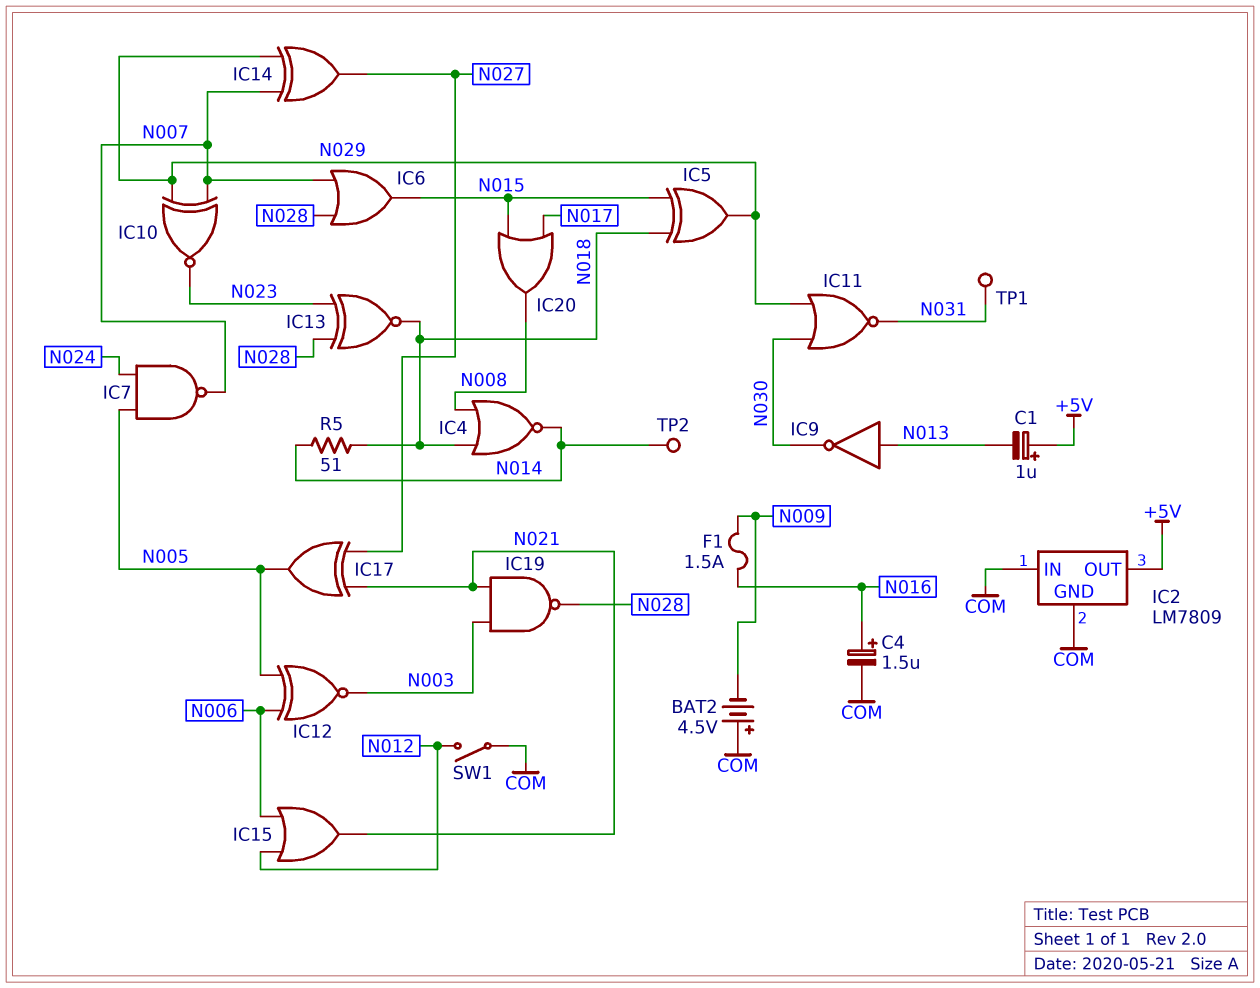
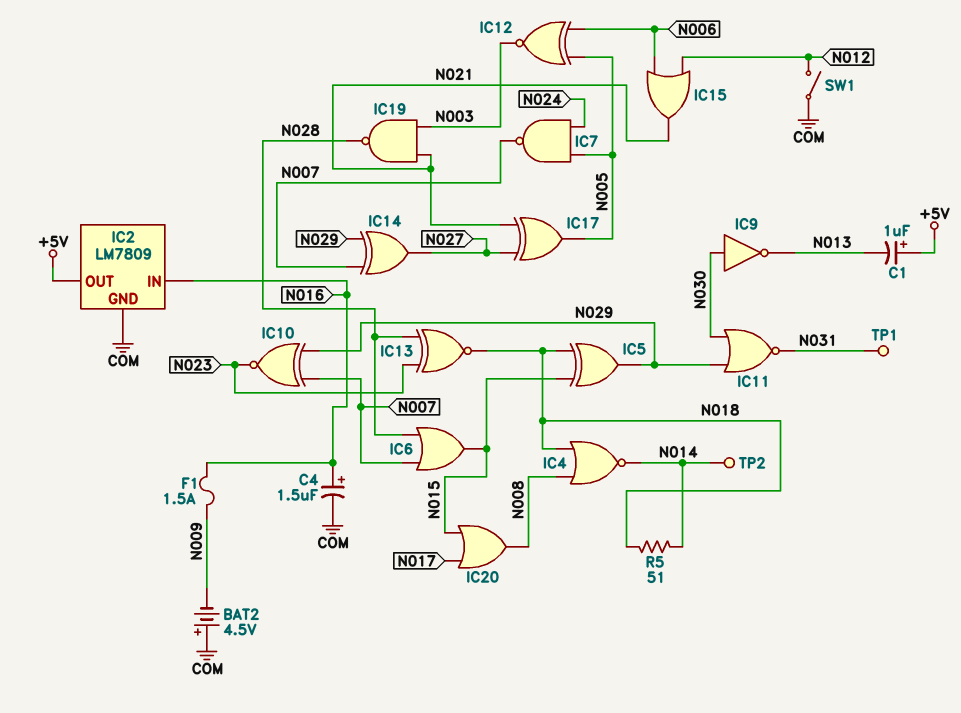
IC2 pin IN: COM -> N016
IC9: NOT (in N013, out N030) -> NOT (in N030, out N013)

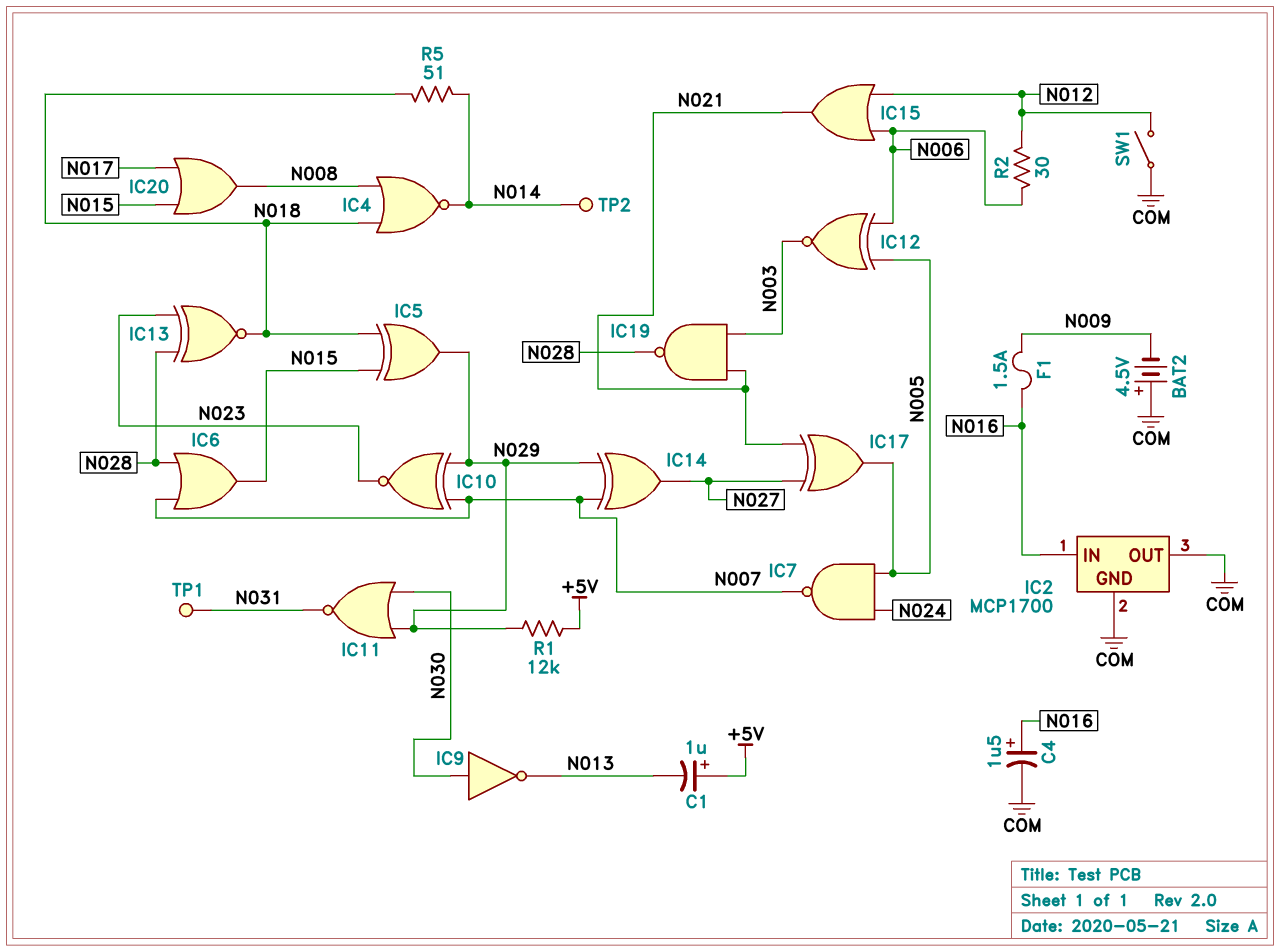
IC2: LM7809 -> MCP1700
IC2 pin OUT: +5V -> COM
R1: none -> 12k (+5V, N029)
R2: none -> 30 (N006, N012)

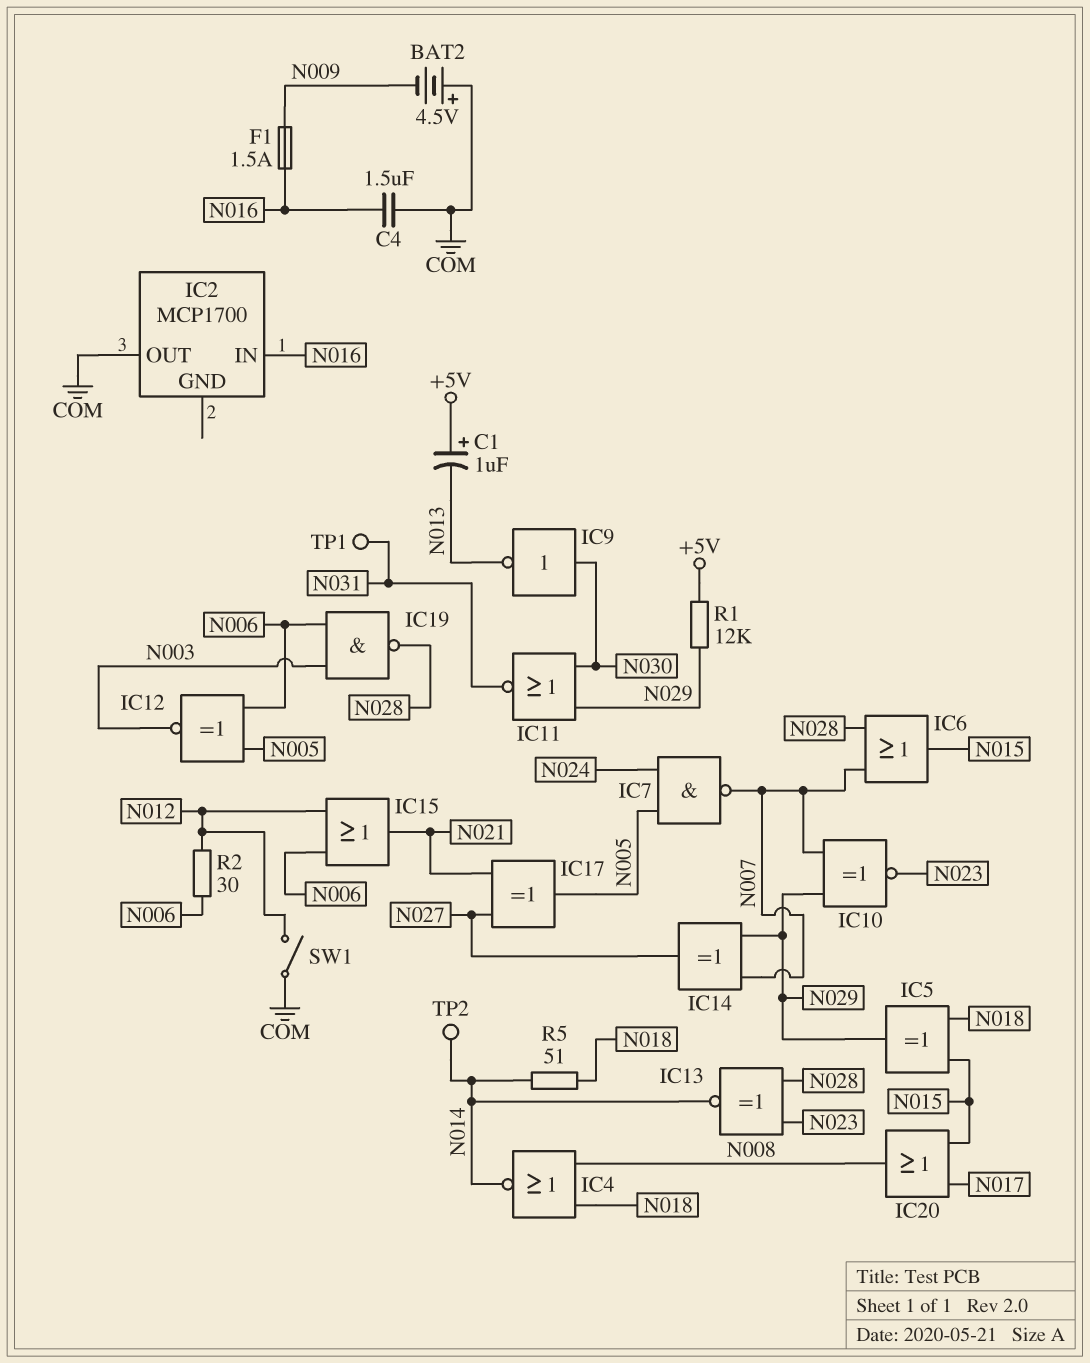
C4: 1.5uF (plus N016, minus COM) -> 1.5uF (COM, N016)
IC2 pin GND: COM -> none
IC13: XNOR (in N023, in N028, out N018) -> XNOR (in N023, in N028, out N014)
IC19: NAND (in N003, in N021, out N028) -> NAND (in N003, in N006, out N028)

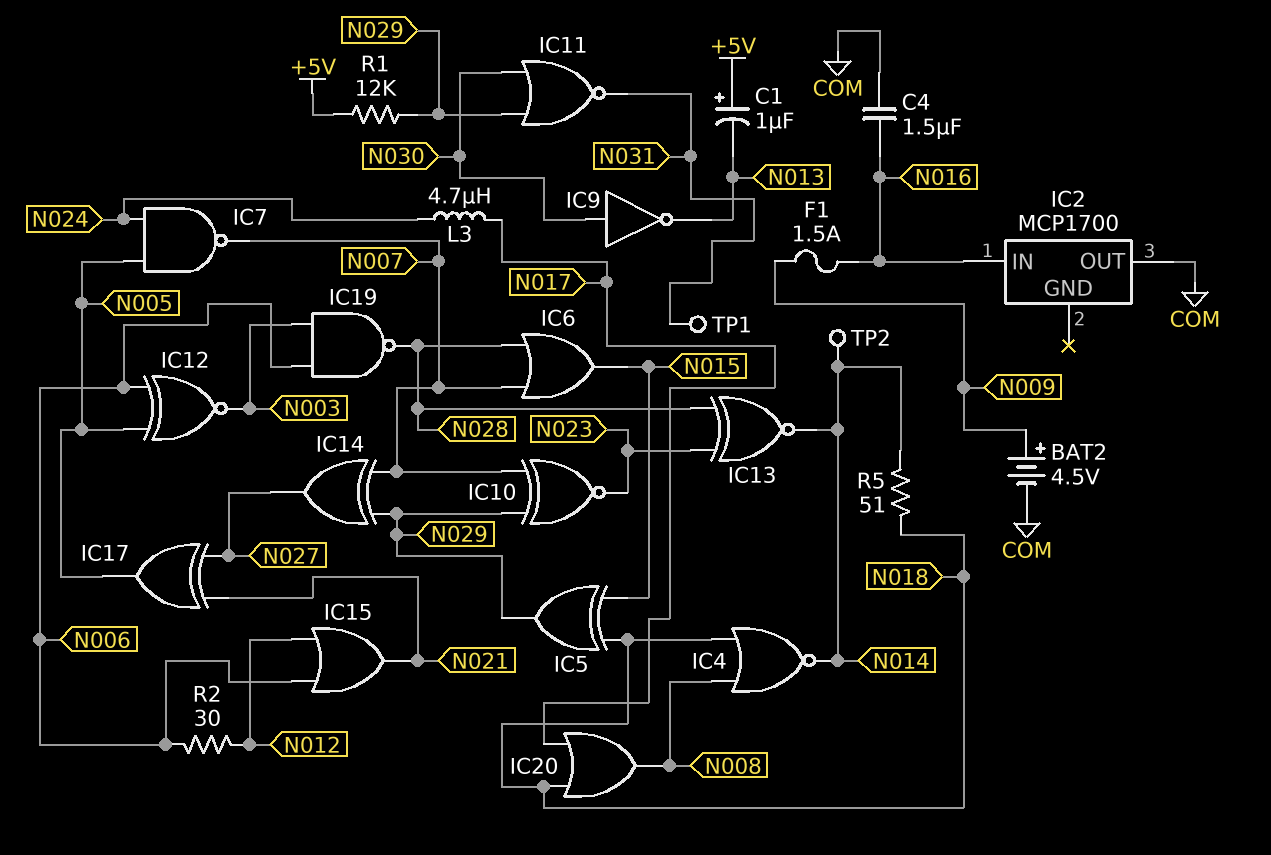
BAT2: 4.5V (plus COM, minus N009) -> 4.5V (plus N009, minus COM)
IC20: OR (in N015, in N017, out N008) -> OR (in N017, in N018, out N008)
L3: none -> 4.7uH (N017, N024)
SW1: switch (COM, N012) -> none

